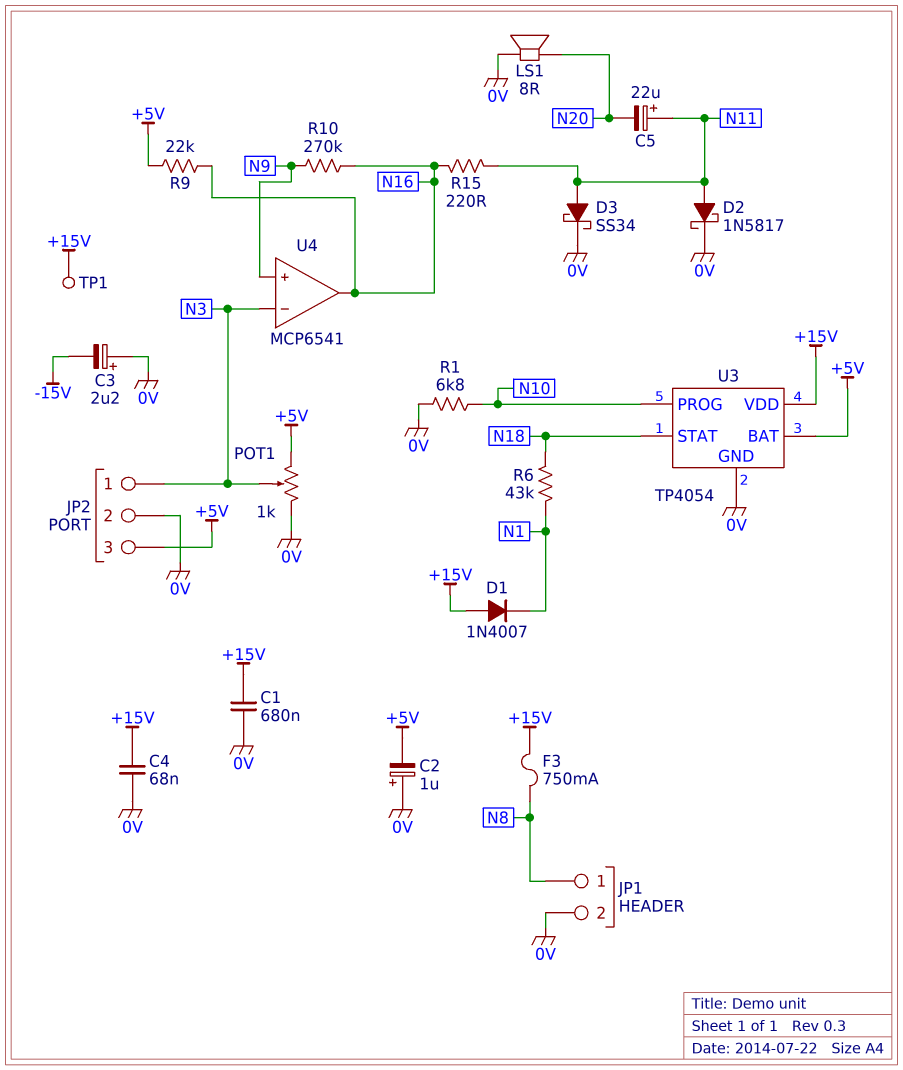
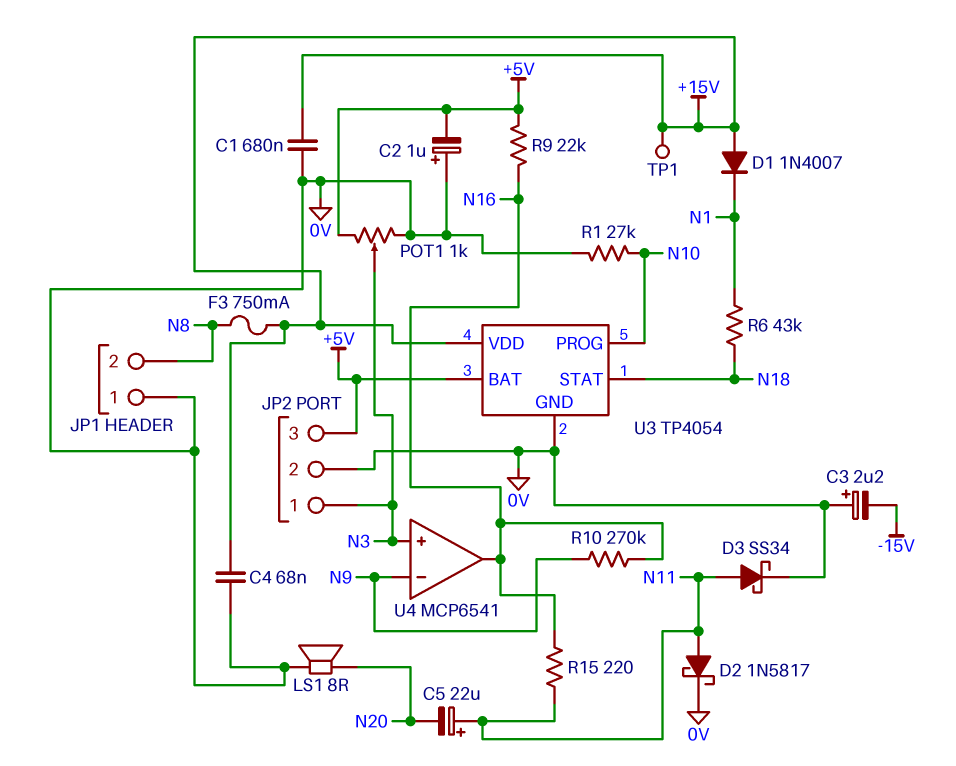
JP1 pin 1: N8 -> 0V
JP1 pin 2: 0V -> N8
R1: 6.8k (0V, N10) -> 27k (0V, N10)
U4 pin in+: N9 -> N3
U4 pin in-: N3 -> N9

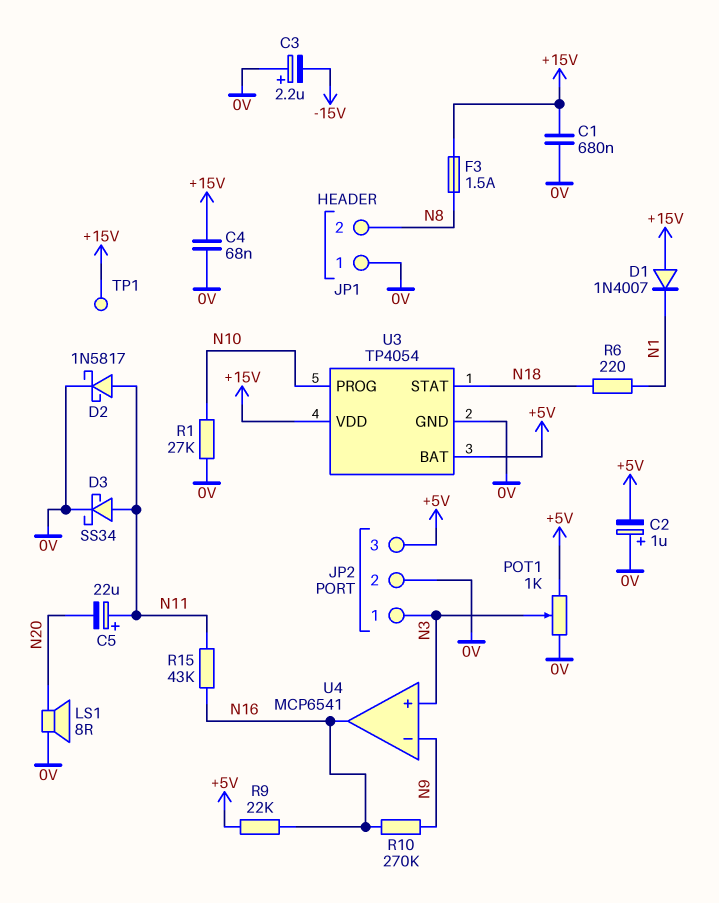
F3: 750mA (+15V, N8) -> 1.5A (+15V, N8)
R6: 43k (N1, N18) -> 220 (N1, N18)
R15: 220 (N11, N16) -> 43k (N11, N16)

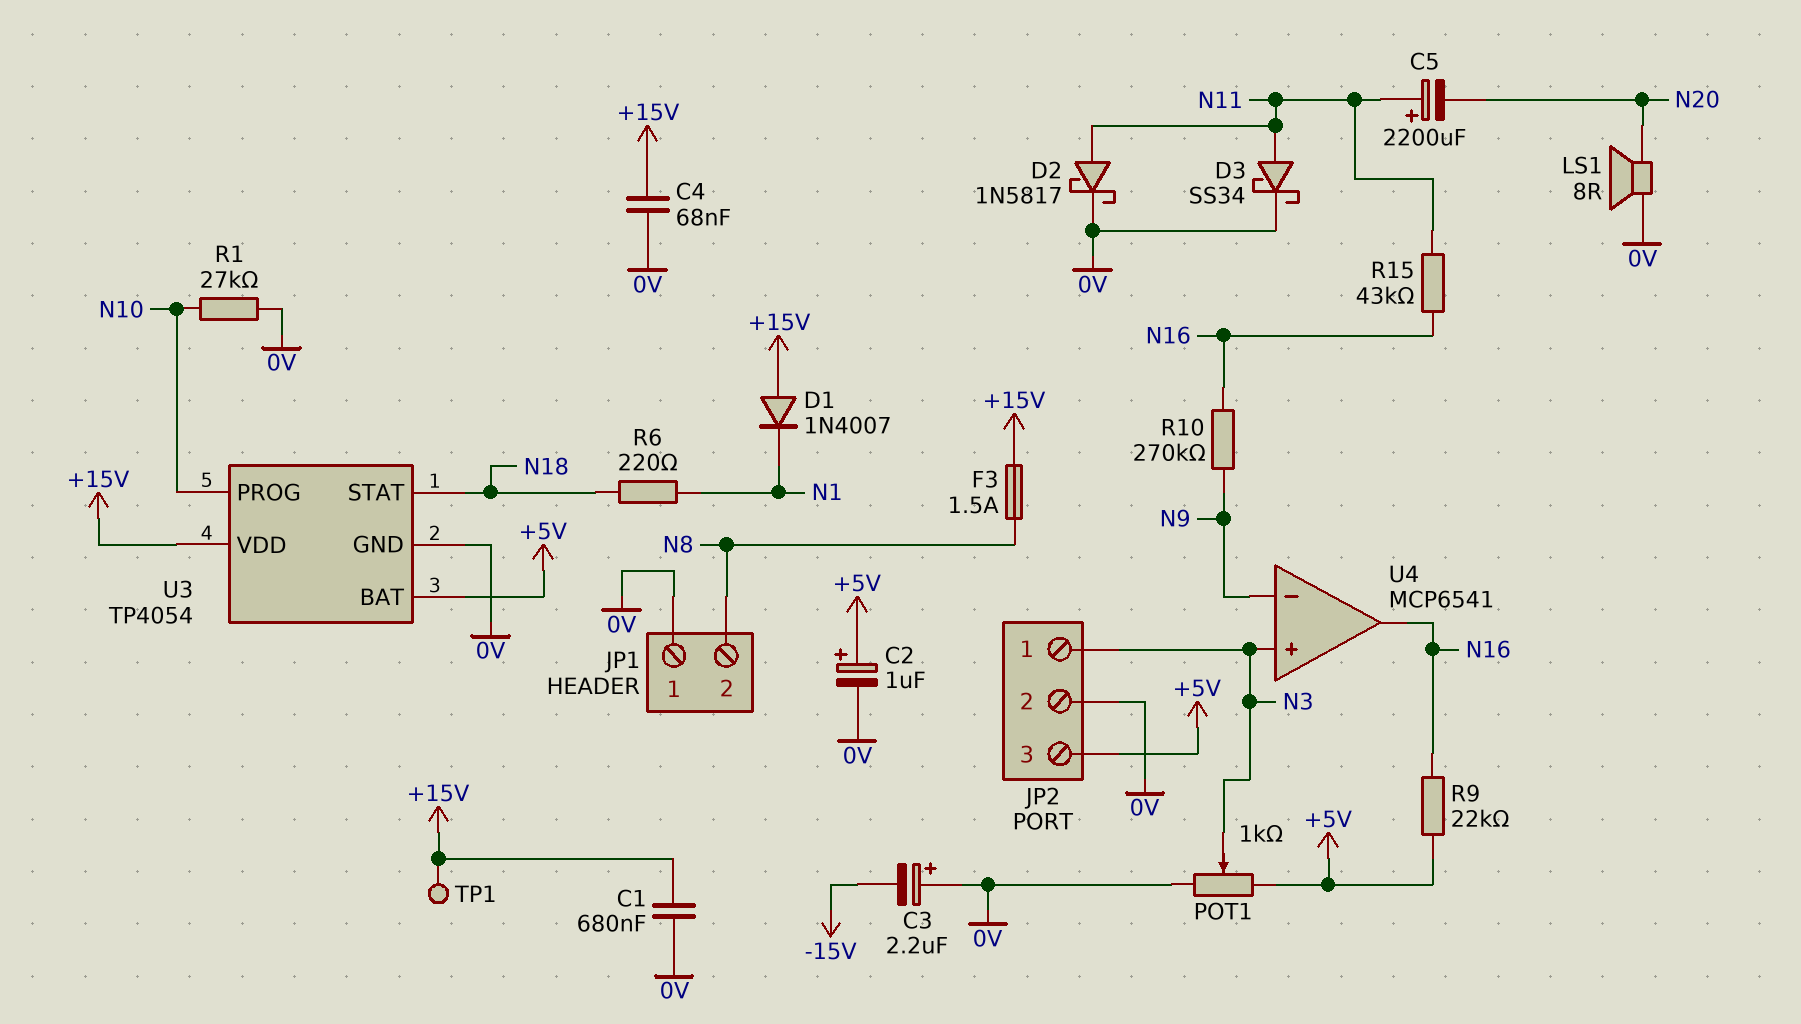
C2: 1uF (plus 0V, minus +5V) -> 1uF (plus +5V, minus 0V)
C5: 22uF (plus N11, minus N20) -> 2200uF (plus N11, minus N20)

